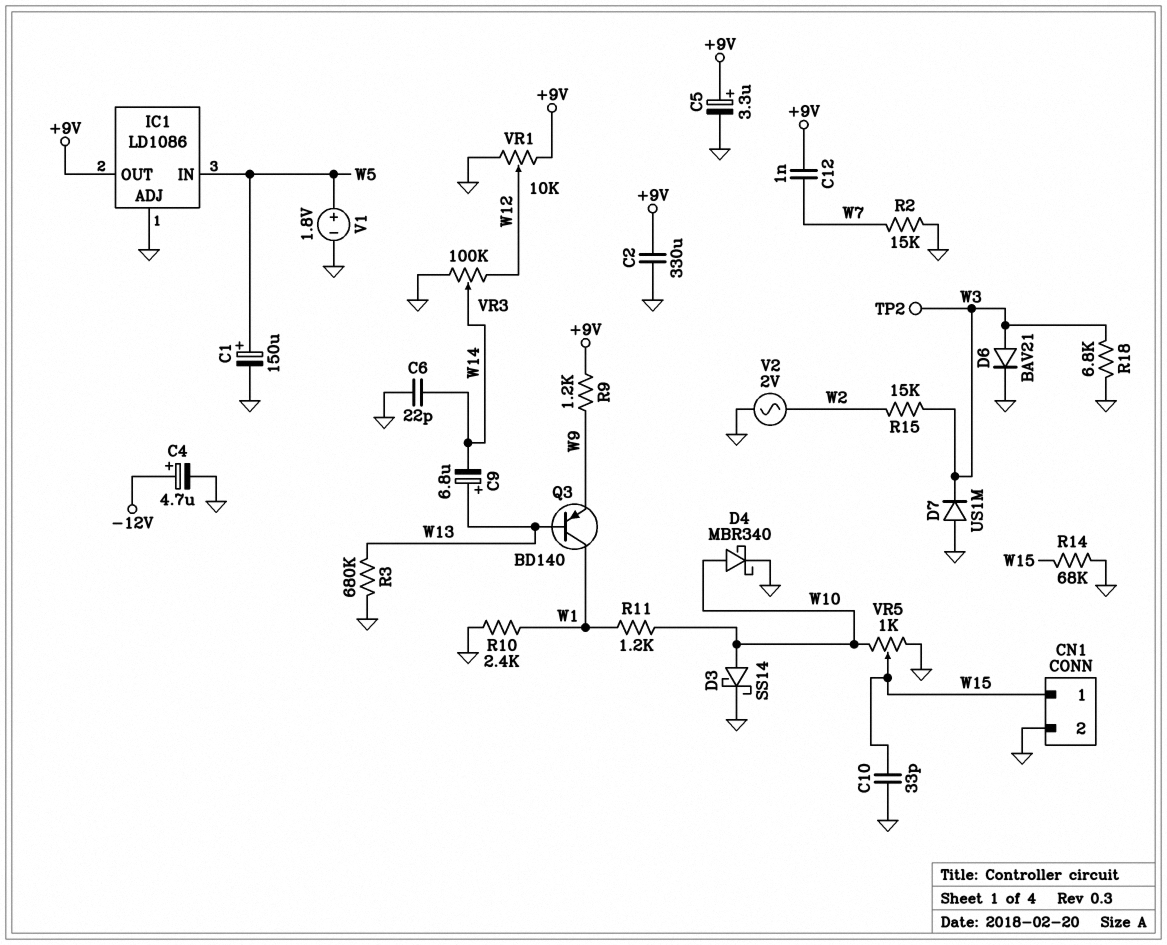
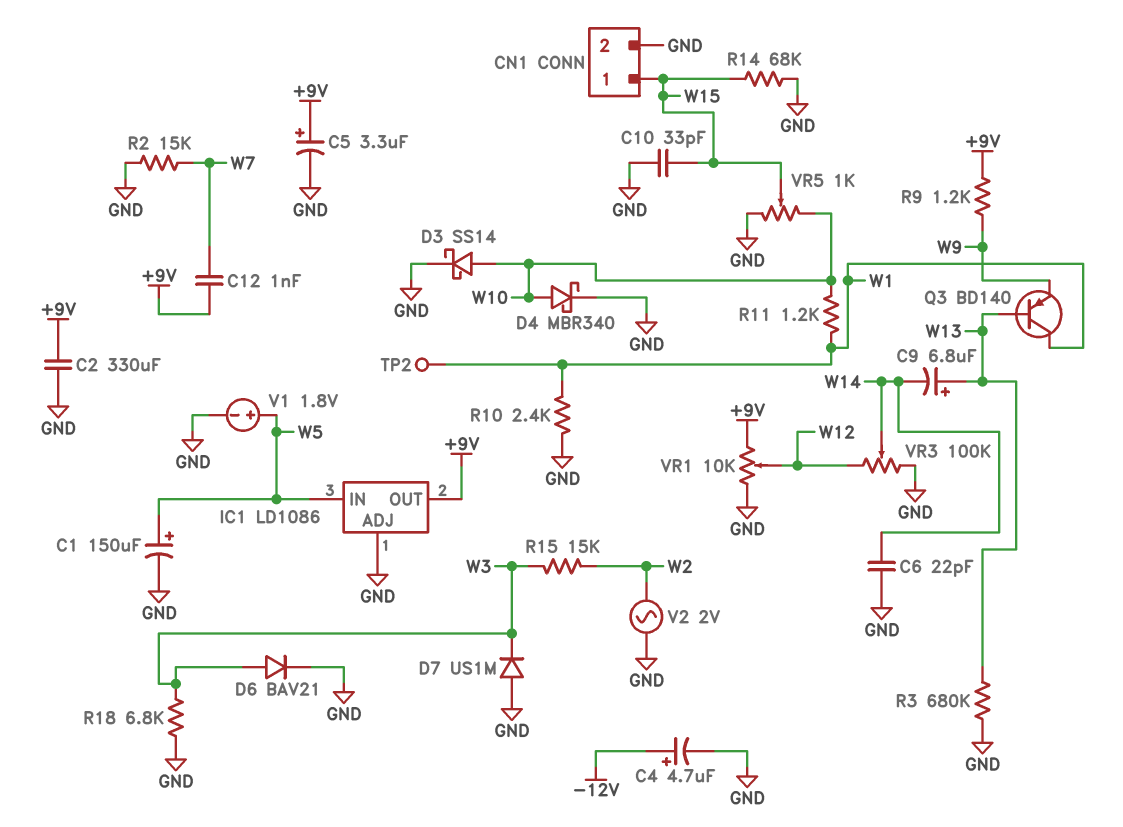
TP2: test point (W3) -> test point (W1)

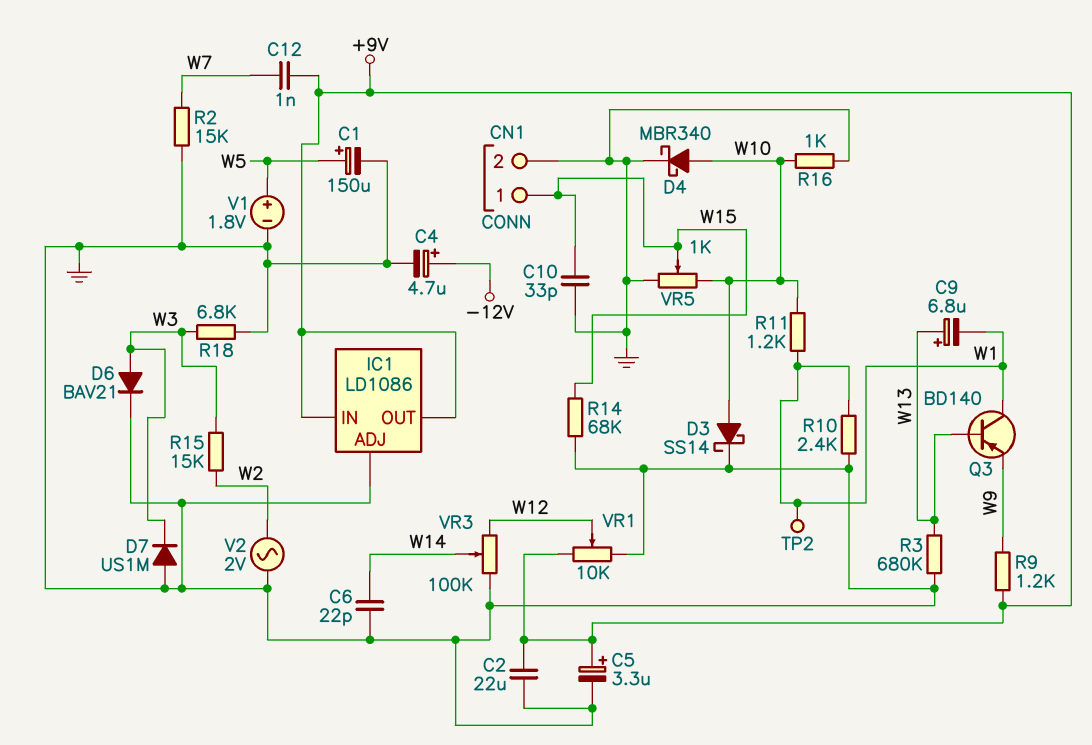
C2: 330uF (+9V, GND) -> 22uF (+9V, GND)
C9: 6.8uF (plus W13, minus W14) -> 6.8uF (plus W13, minus W1)
IC1 pin IN: W5 -> +9V
R16: none -> 1k (GND, W10)

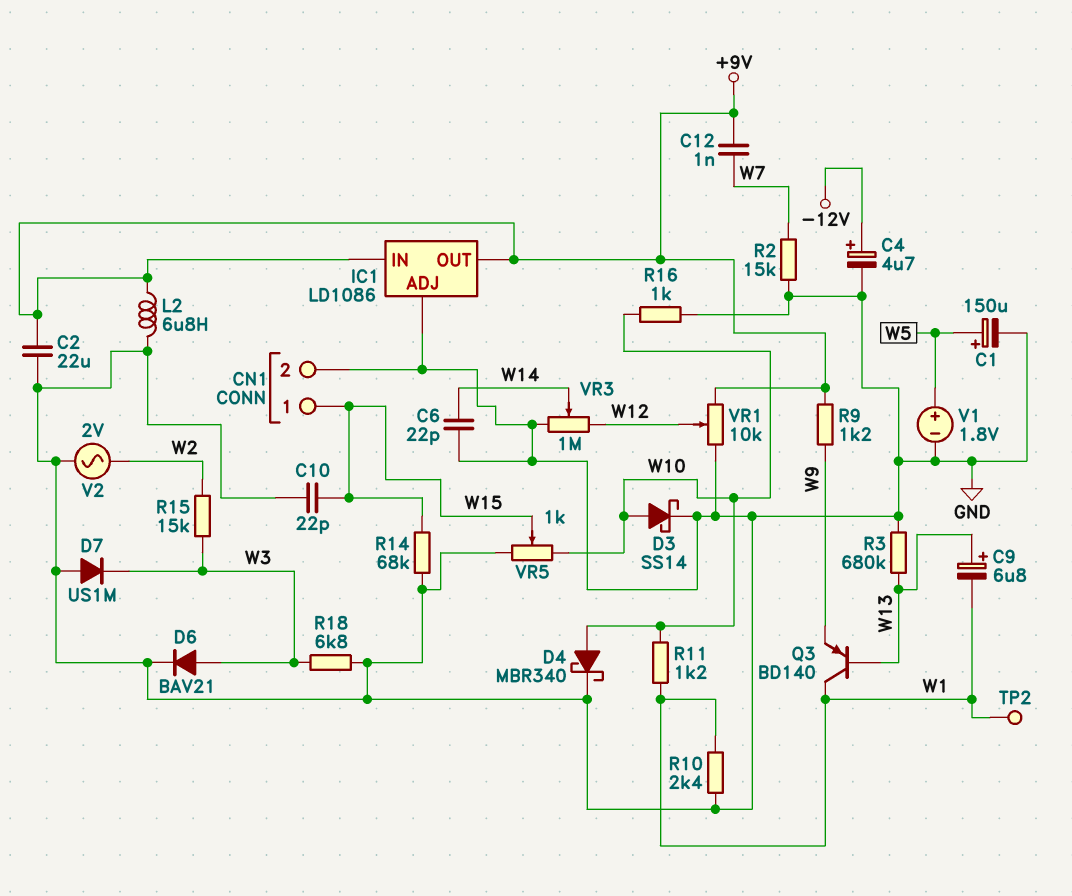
C5: 3.3uF (plus +9V, minus GND) -> none
C10: 33pF (GND, W15) -> 22pF (GND, W15)
L2: none -> 6.8uH (+9V, GND)
VR3: 100k (GND, W12, wiper W14) -> 1M (GND, W12, wiper W14)

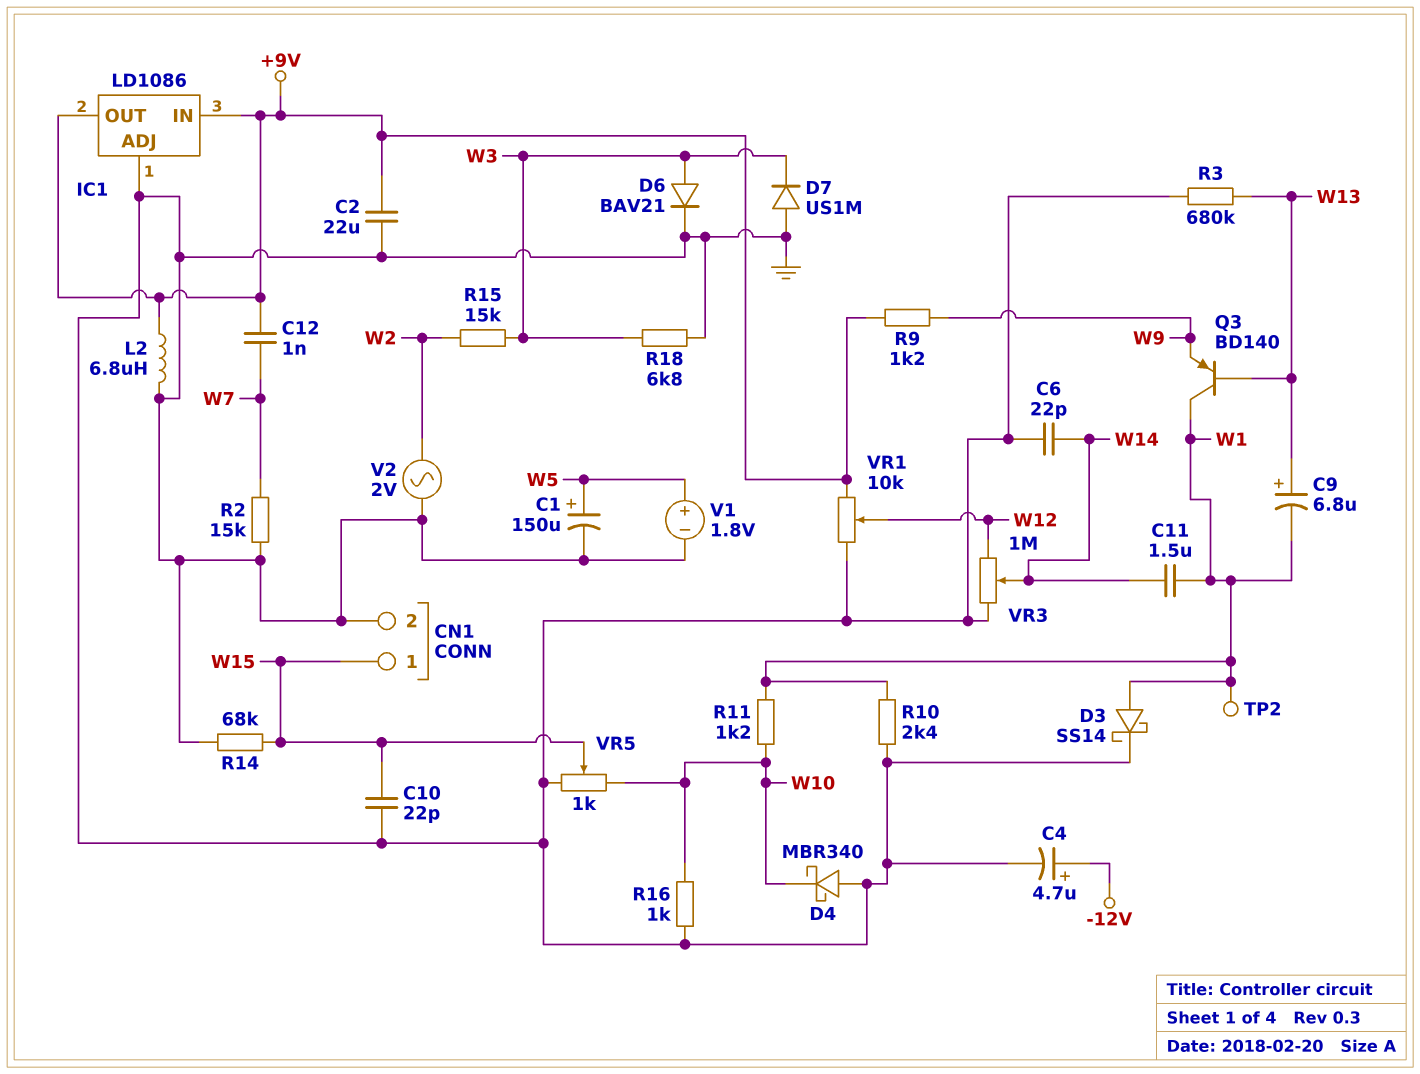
C11: none -> 1.5uF (W1, W14)
D3: schottky SS14 (A W10, K GND) -> schottky SS14 (A W1, K GND)
D4: schottky MBR340 (A W10, K GND) -> schottky MBR340 (A GND, K W10)

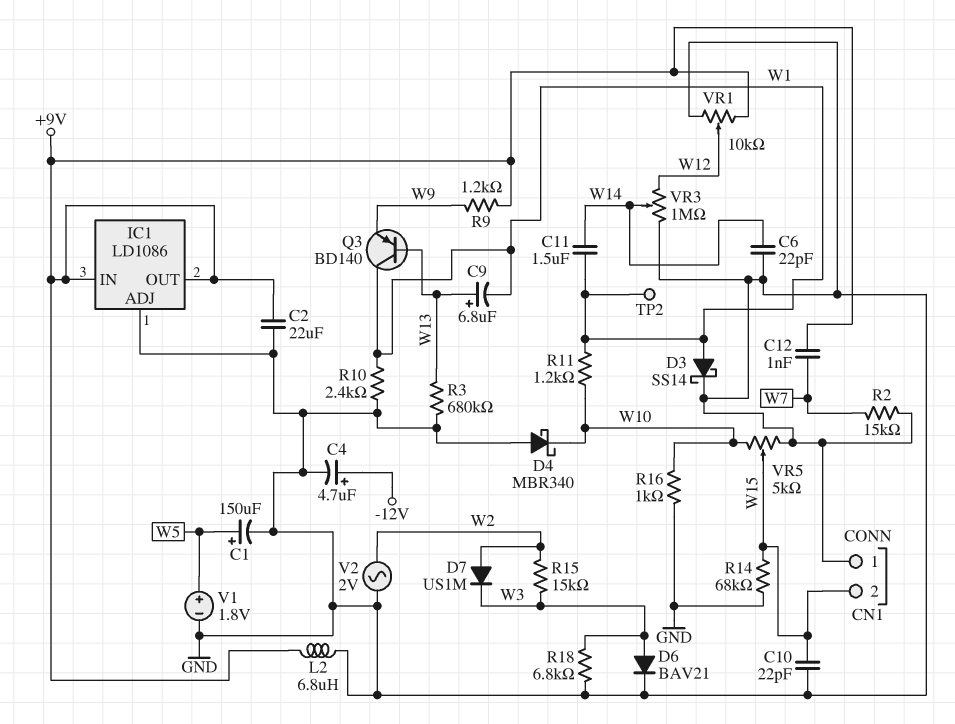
CN1 pin 1: W15 -> GND
CN1 pin 2: GND -> W15
D7: diode US1M (A GND, K W3) -> diode US1M (A W2, K W3)
VR5: 1k (GND, W10, wiper W15) -> 5k (GND, W10, wiper W15)

